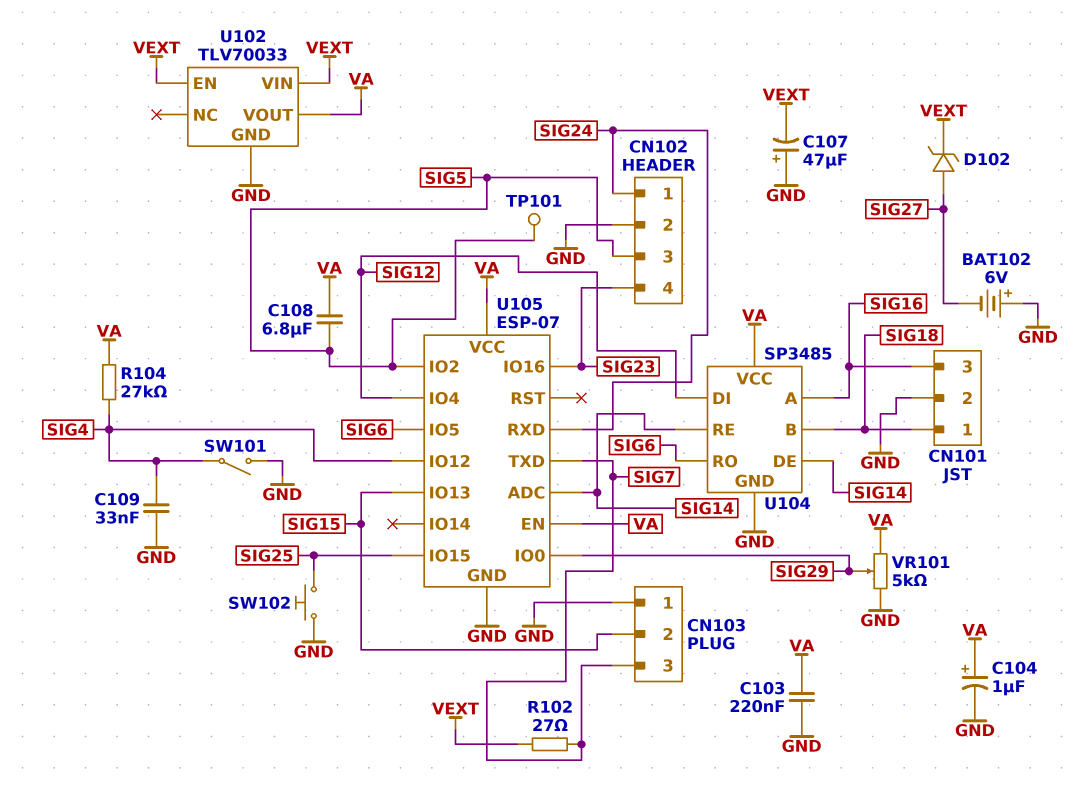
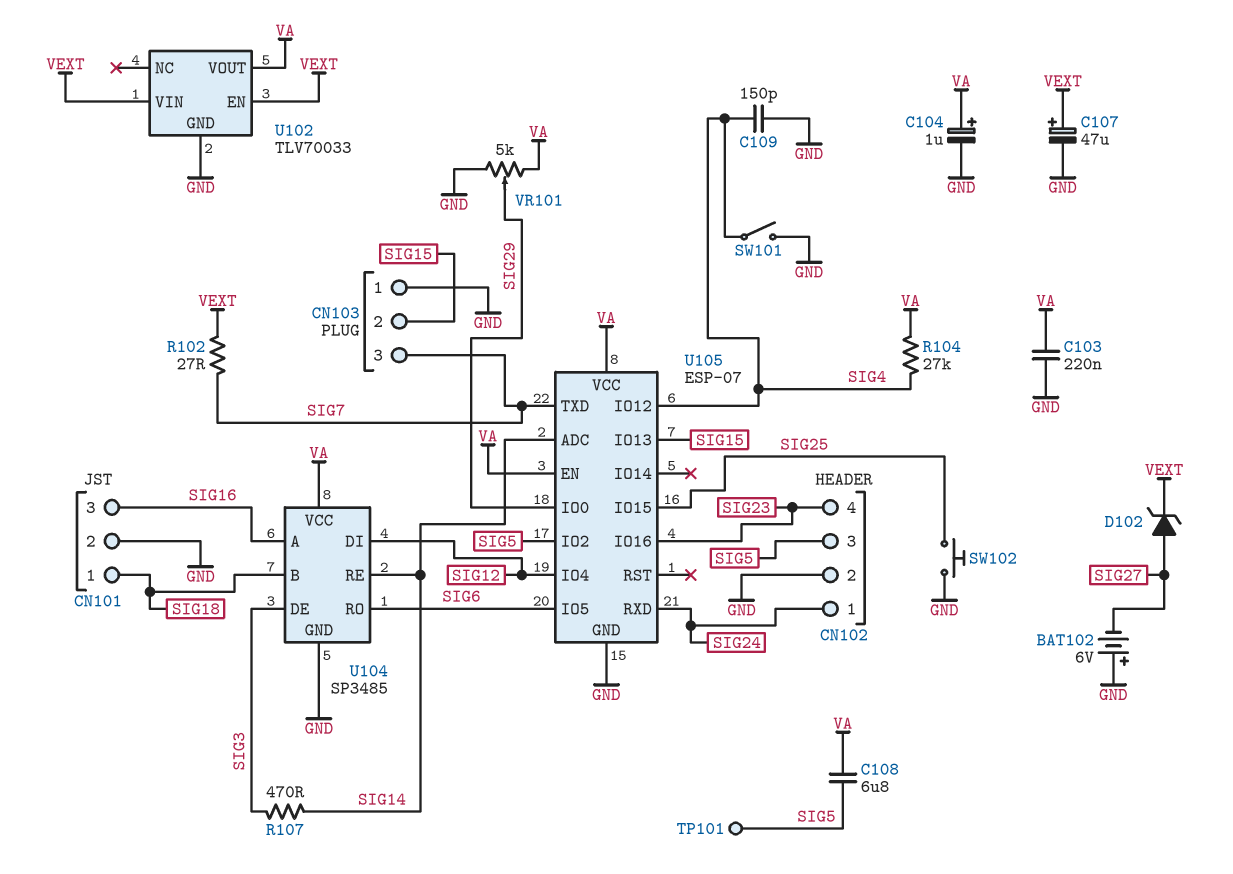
C107: 47uF (plus GND, minus VEXT) -> 47uF (plus VEXT, minus GND)
C109: 33nF (GND, SIG4) -> 150pF (GND, SIG4)
R107: none -> 470 (SIG3, SIG14)
U104 pin DE: SIG14 -> SIG3

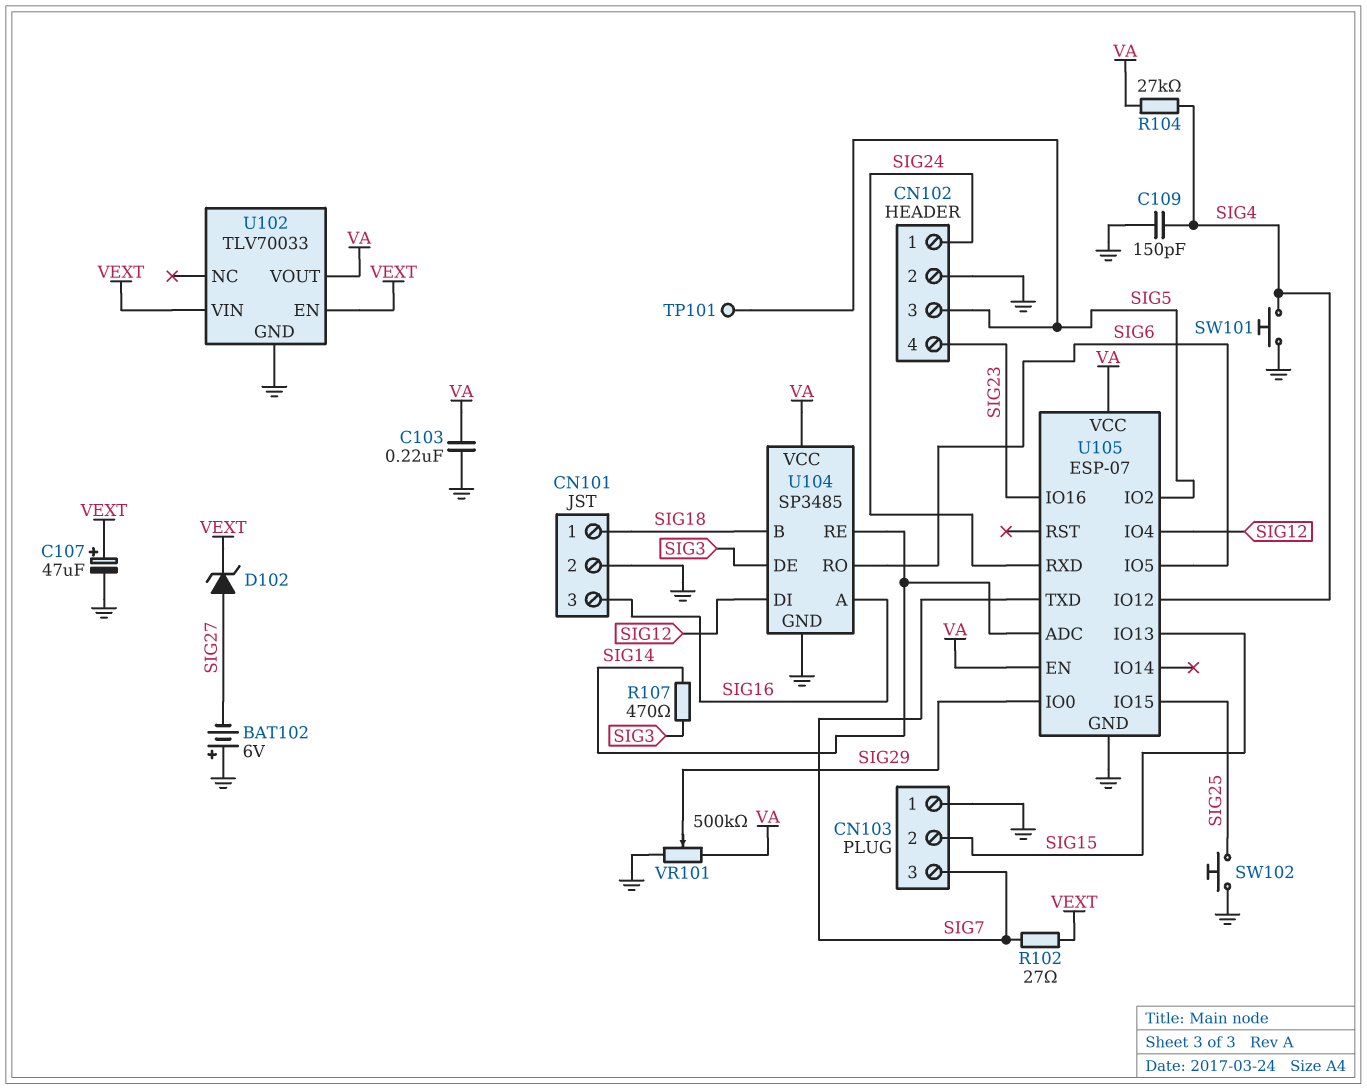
C104: 1uF (plus VA, minus GND) -> none
C108: 6.8uF (SIG5, VA) -> none
SW101: switch (GND, SIG4) -> button (GND, SIG4)
VR101: 5k (GND, VA, wiper SIG29) -> 500k (GND, VA, wiper SIG29)

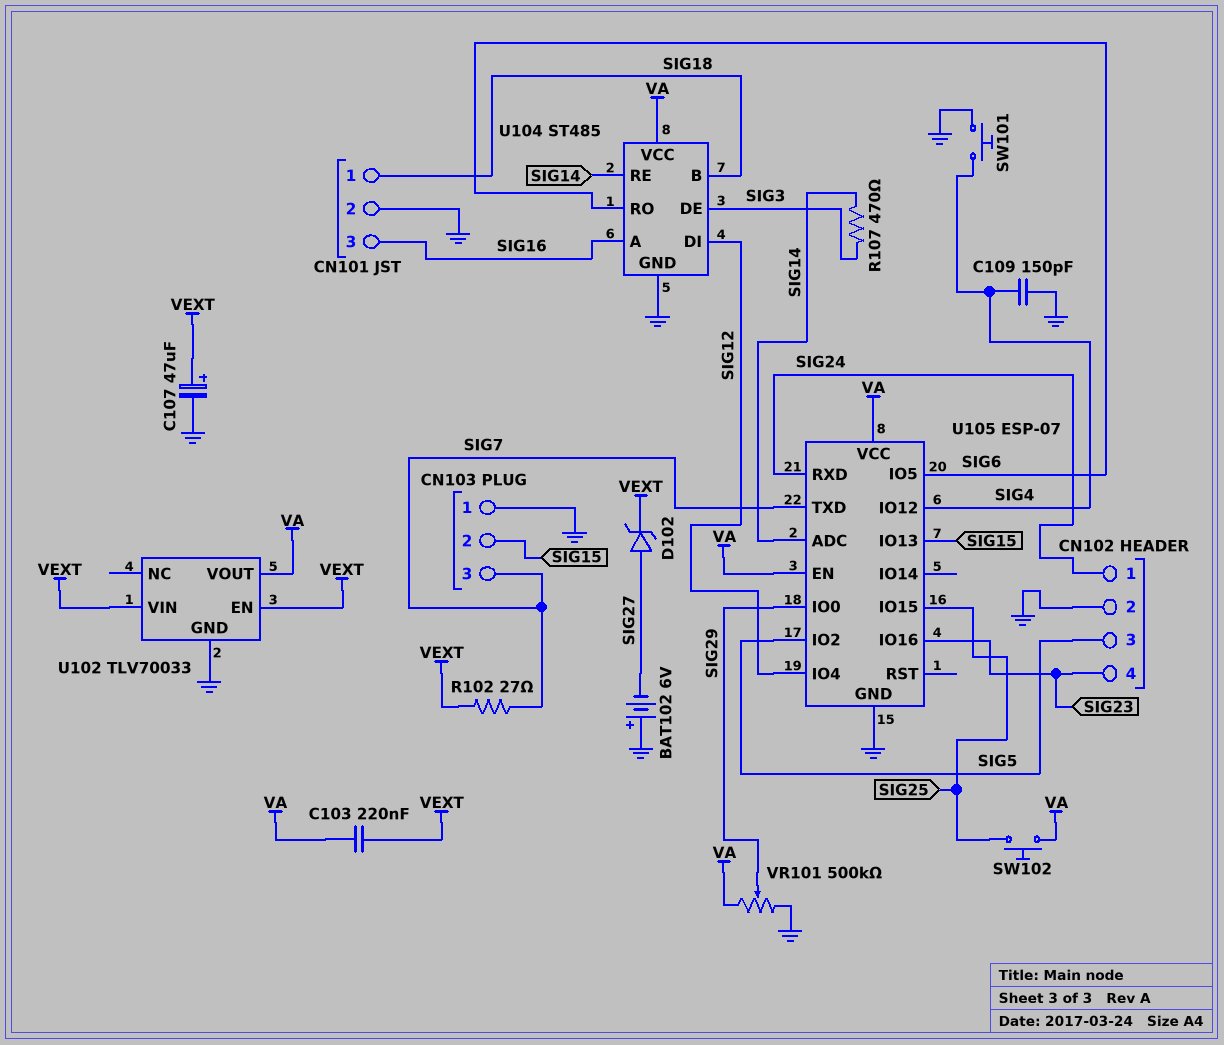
C103: 220nF (GND, VA) -> 220nF (VA, VEXT)
R104: 27k (SIG4, VA) -> none
SW102: button (GND, SIG25) -> button (SIG25, VA)
TP101: test point (SIG5) -> none
U104: SP3485 -> ST485

